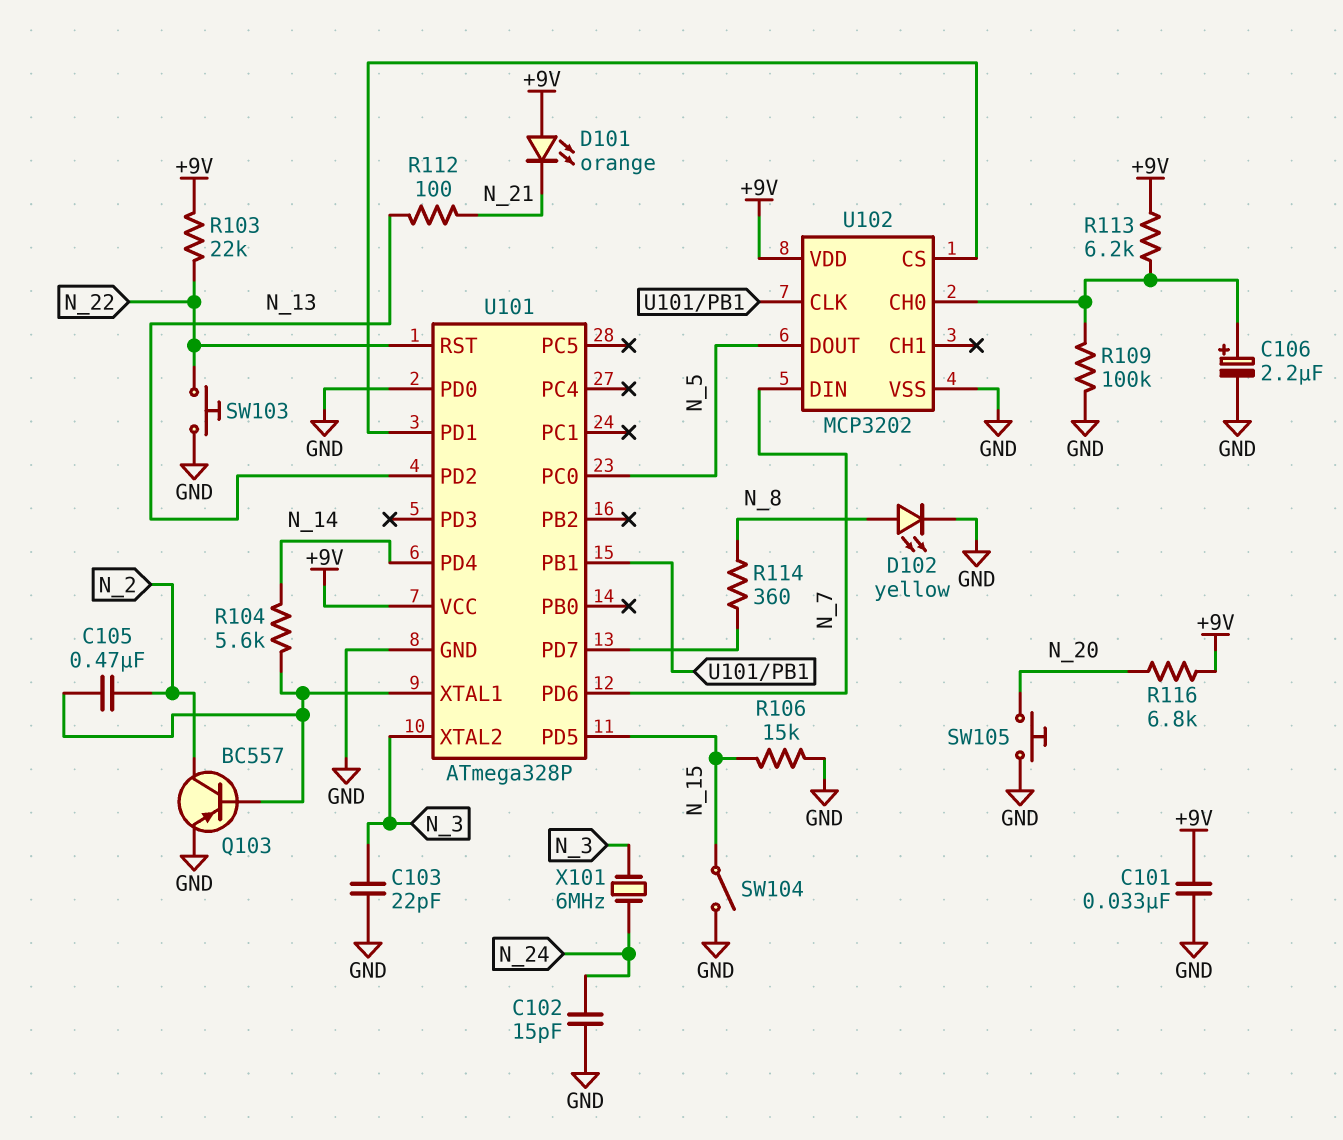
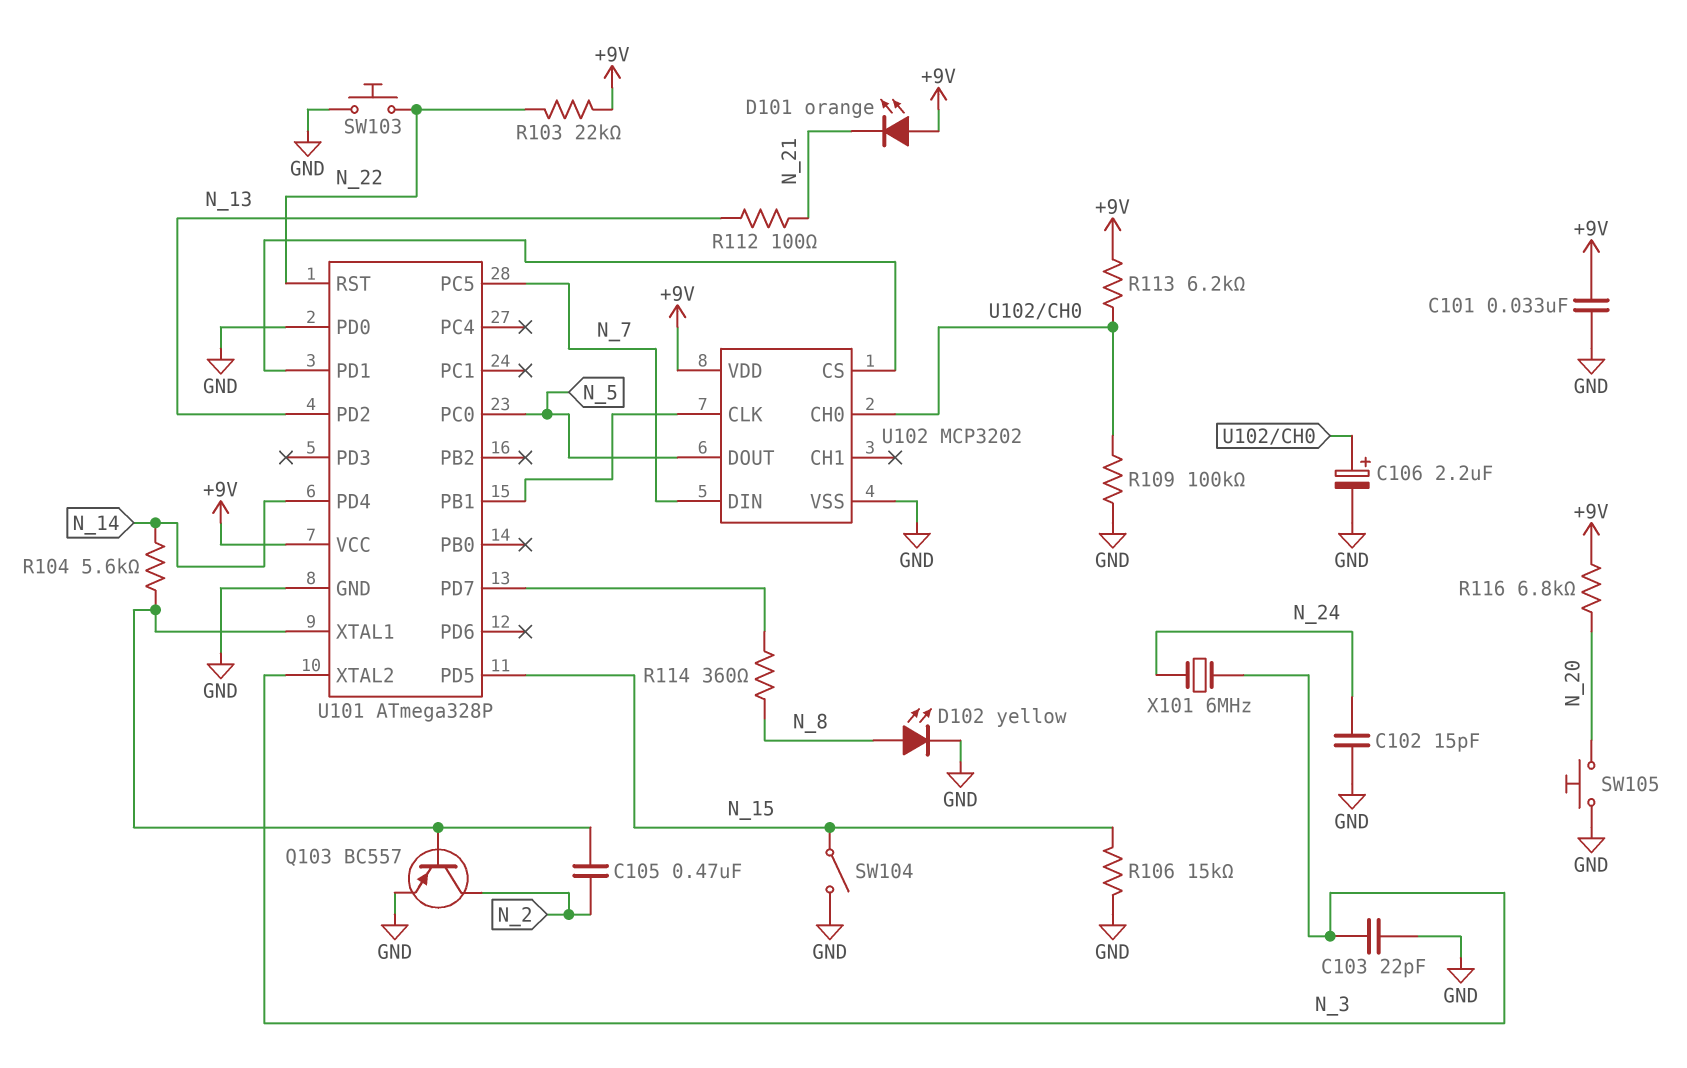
U101 pin PC5: none -> N_7
U101 pin PD6: N_7 -> none

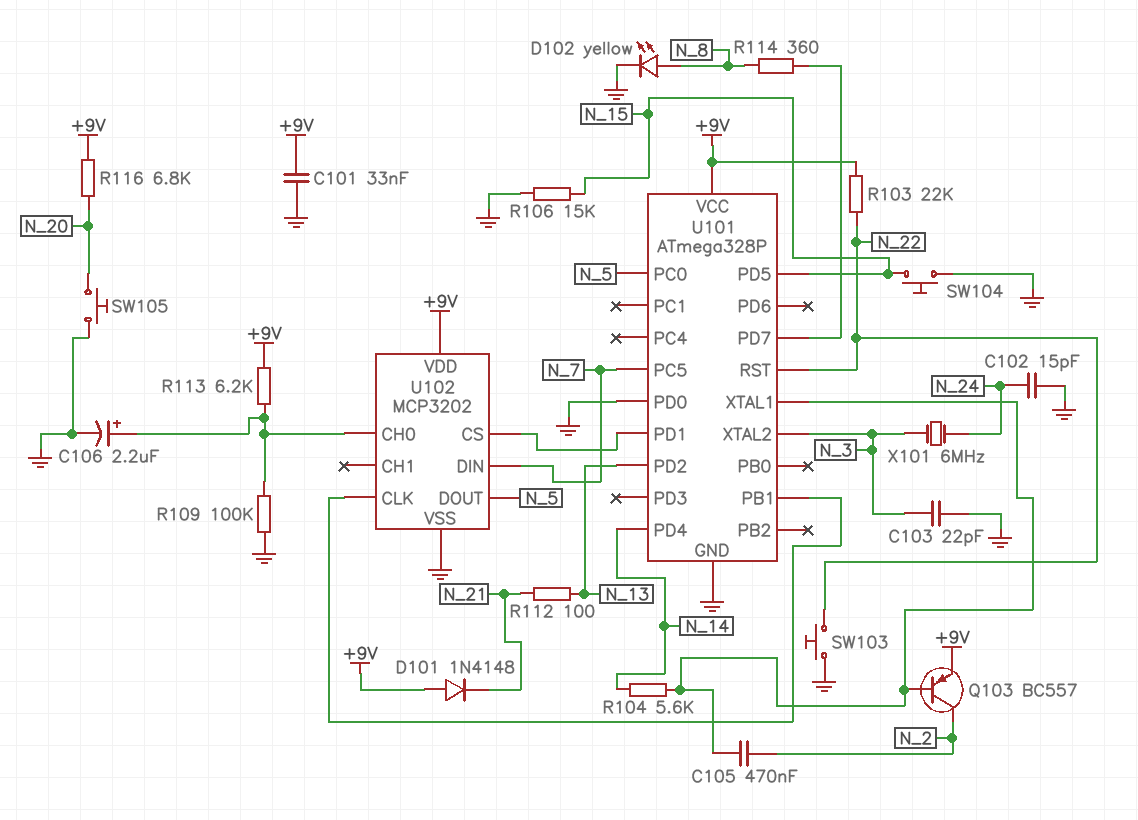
D101: LED orange (A +9V, K N_21) -> diode 1N4148 (A +9V, K N_21)
Q103: PNP BC557 (B U101/XTAL1, C N_2, E GND) -> PNP BC557 (B U101/XTAL1, C N_2, E +9V)
SW104: switch (GND, N_15) -> button (GND, N_15)

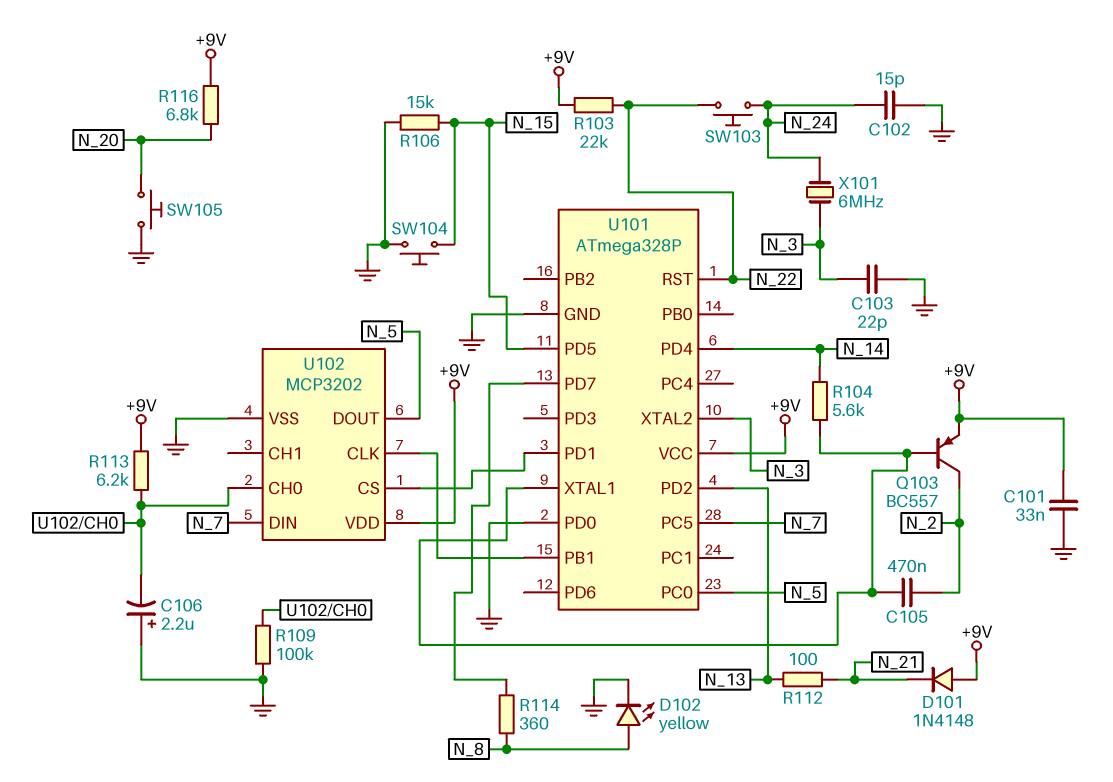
C106: 2.2uF (plus U102/CH0, minus GND) -> 2.2uF (plus GND, minus U102/CH0)
SW103: button (GND, N_22) -> button (N_22, N_24)

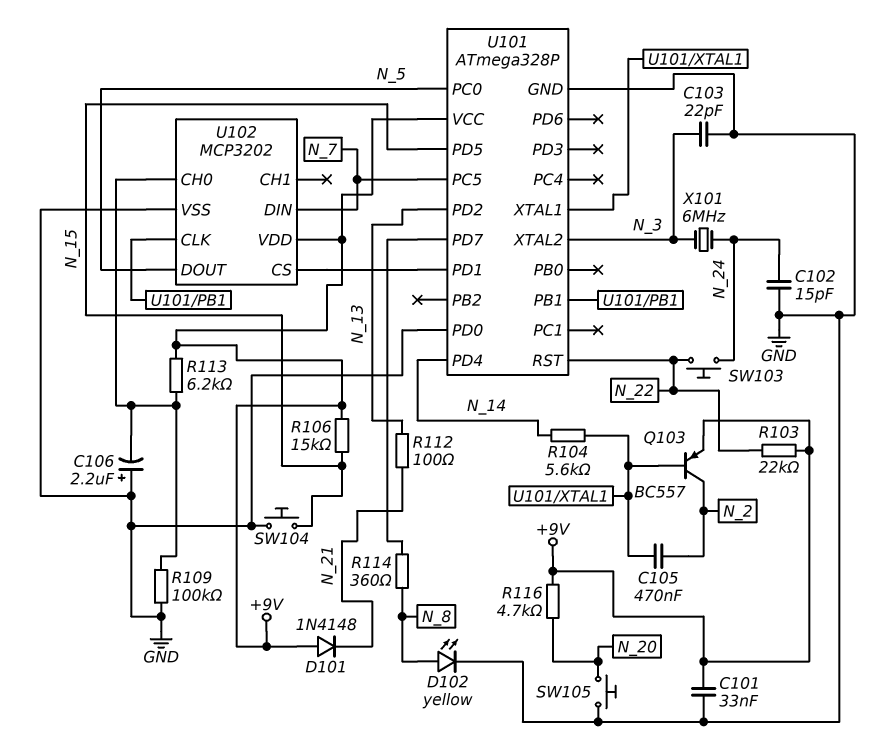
R106: 15k (GND, N_15) -> 15k (+9V, N_15)
R116: 6.8k (+9V, N_20) -> 4.7k (+9V, N_20)

